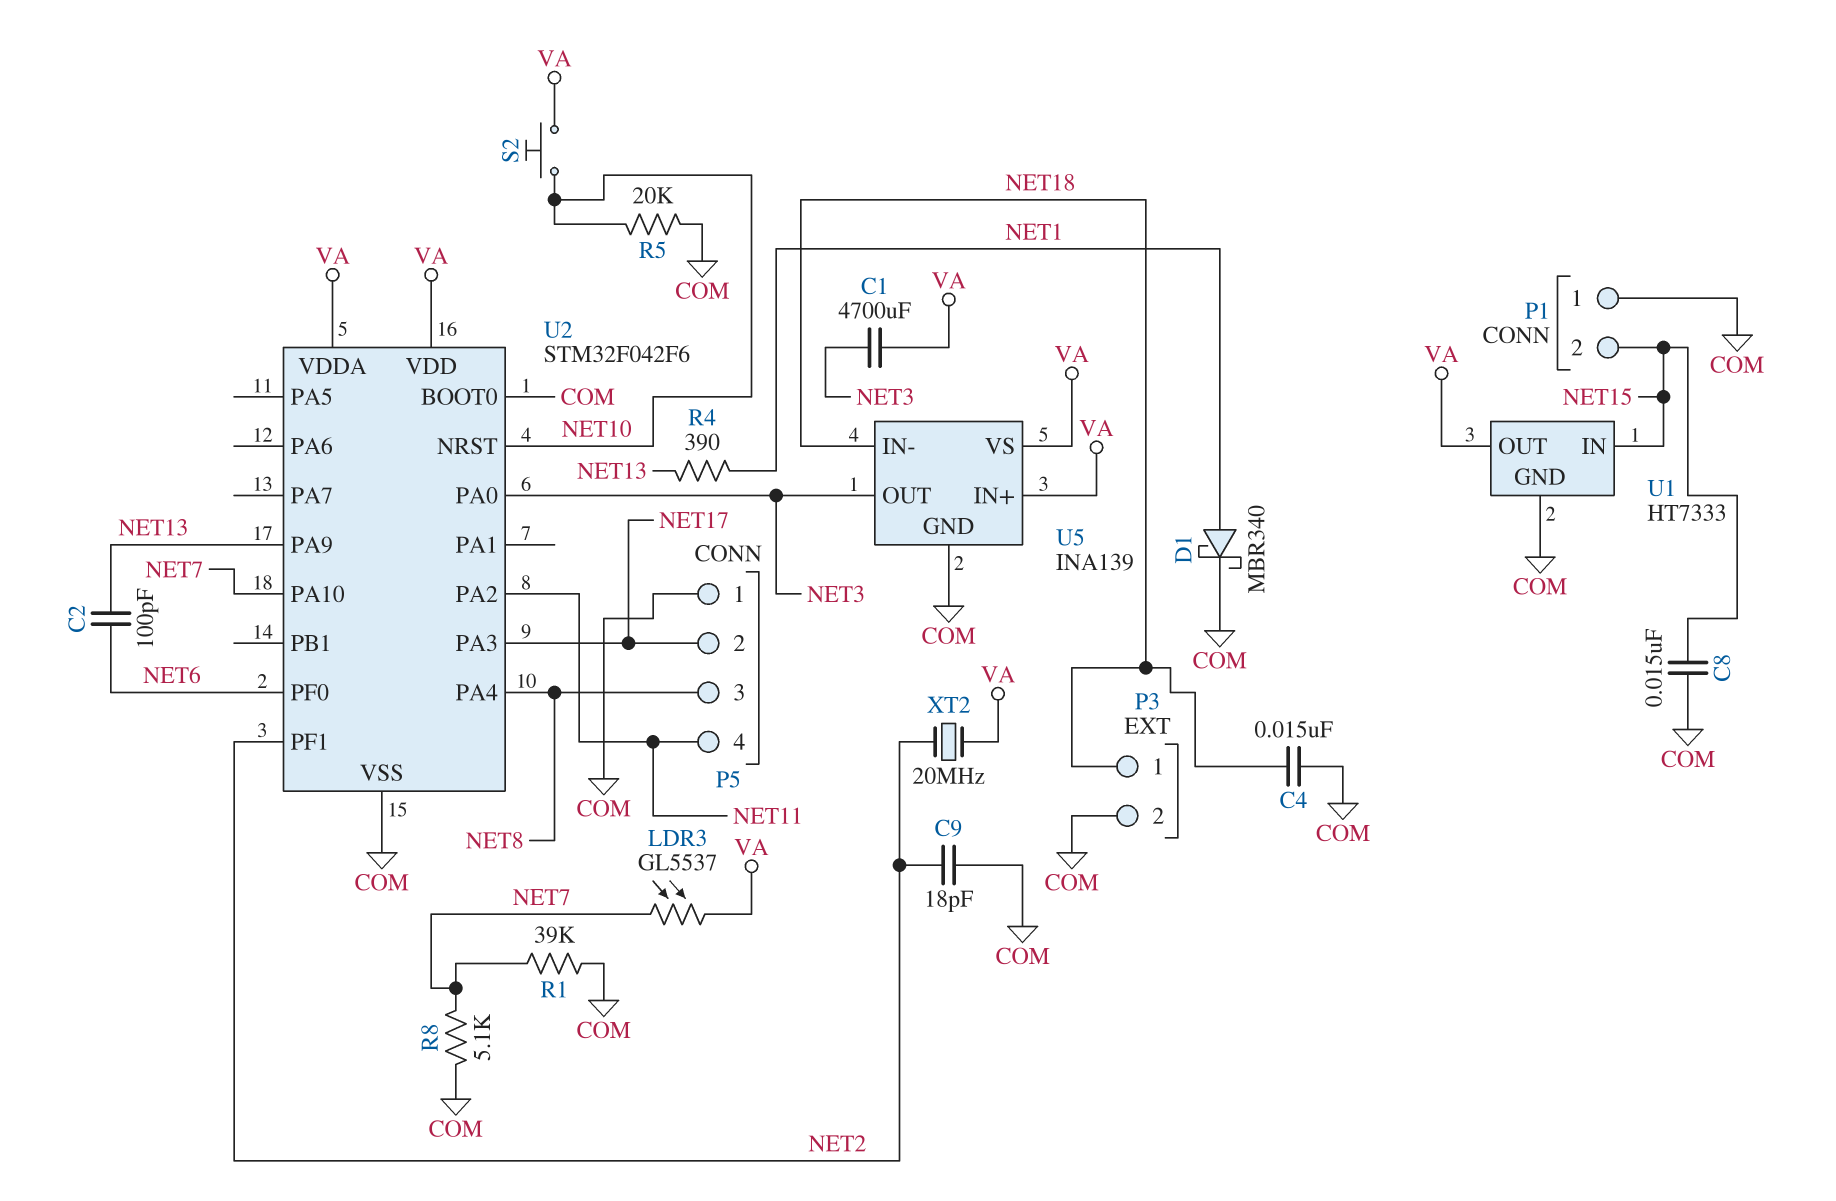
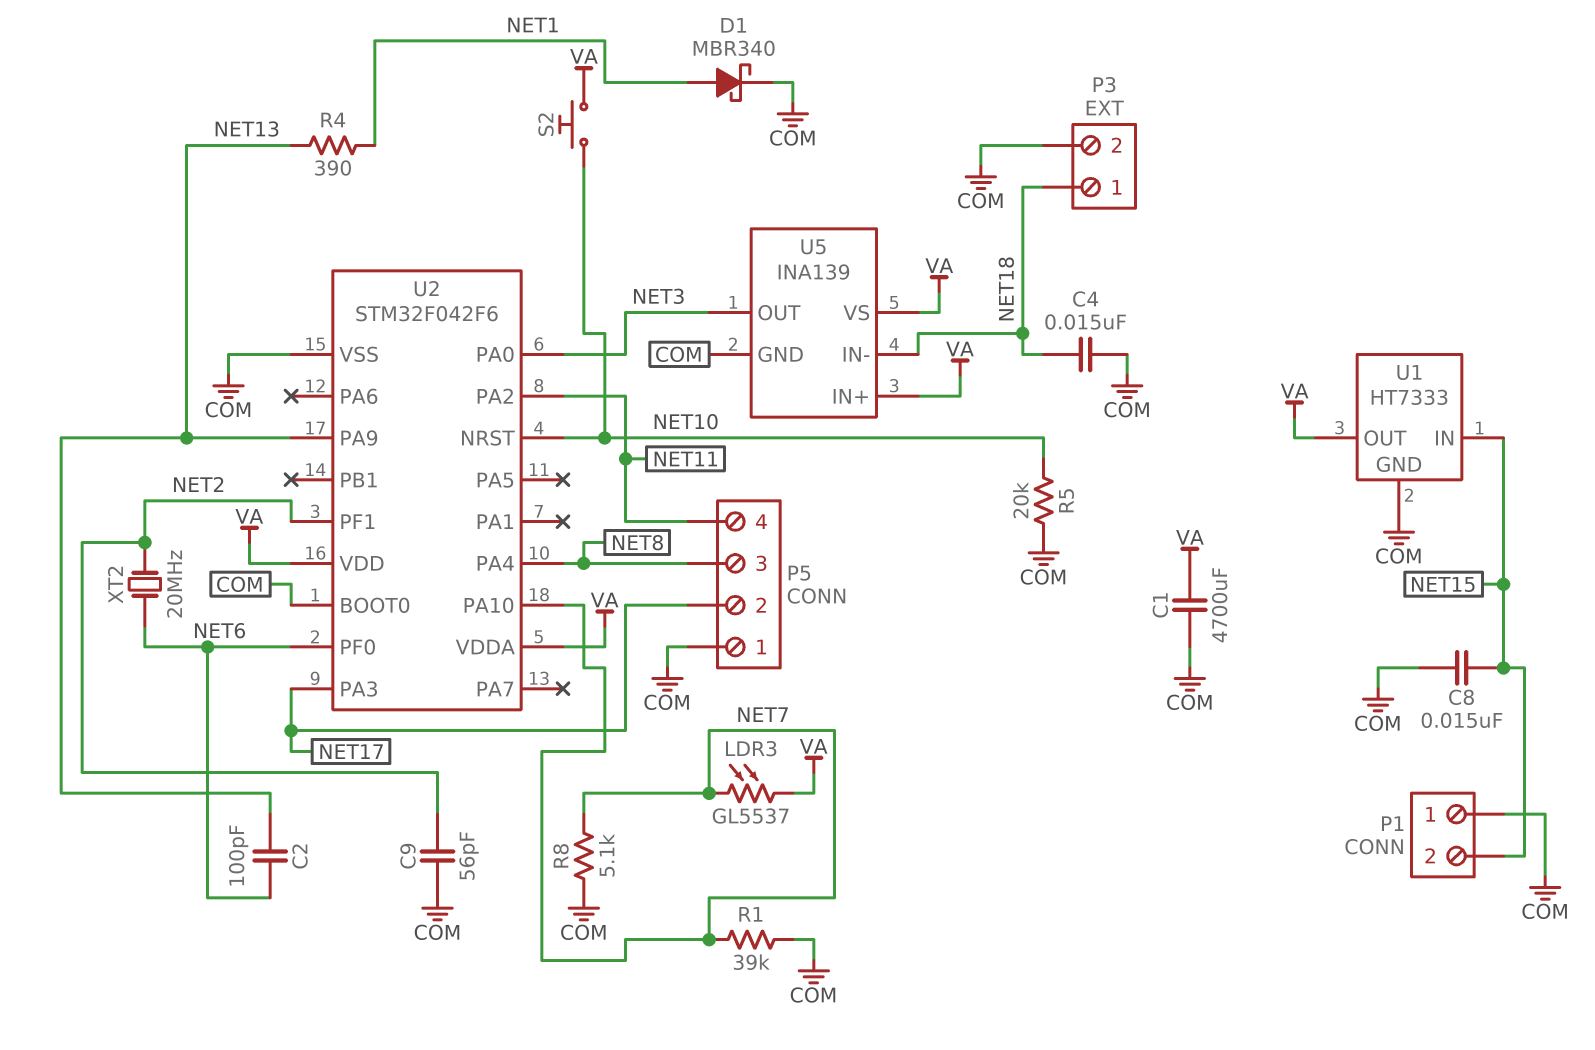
C1: 4700uF (NET3, VA) -> 4700uF (COM, VA)
C9: 18pF (COM, NET2) -> 56pF (COM, NET2)
XT2: 20MHz (NET2, VA) -> 20MHz (NET2, NET6)

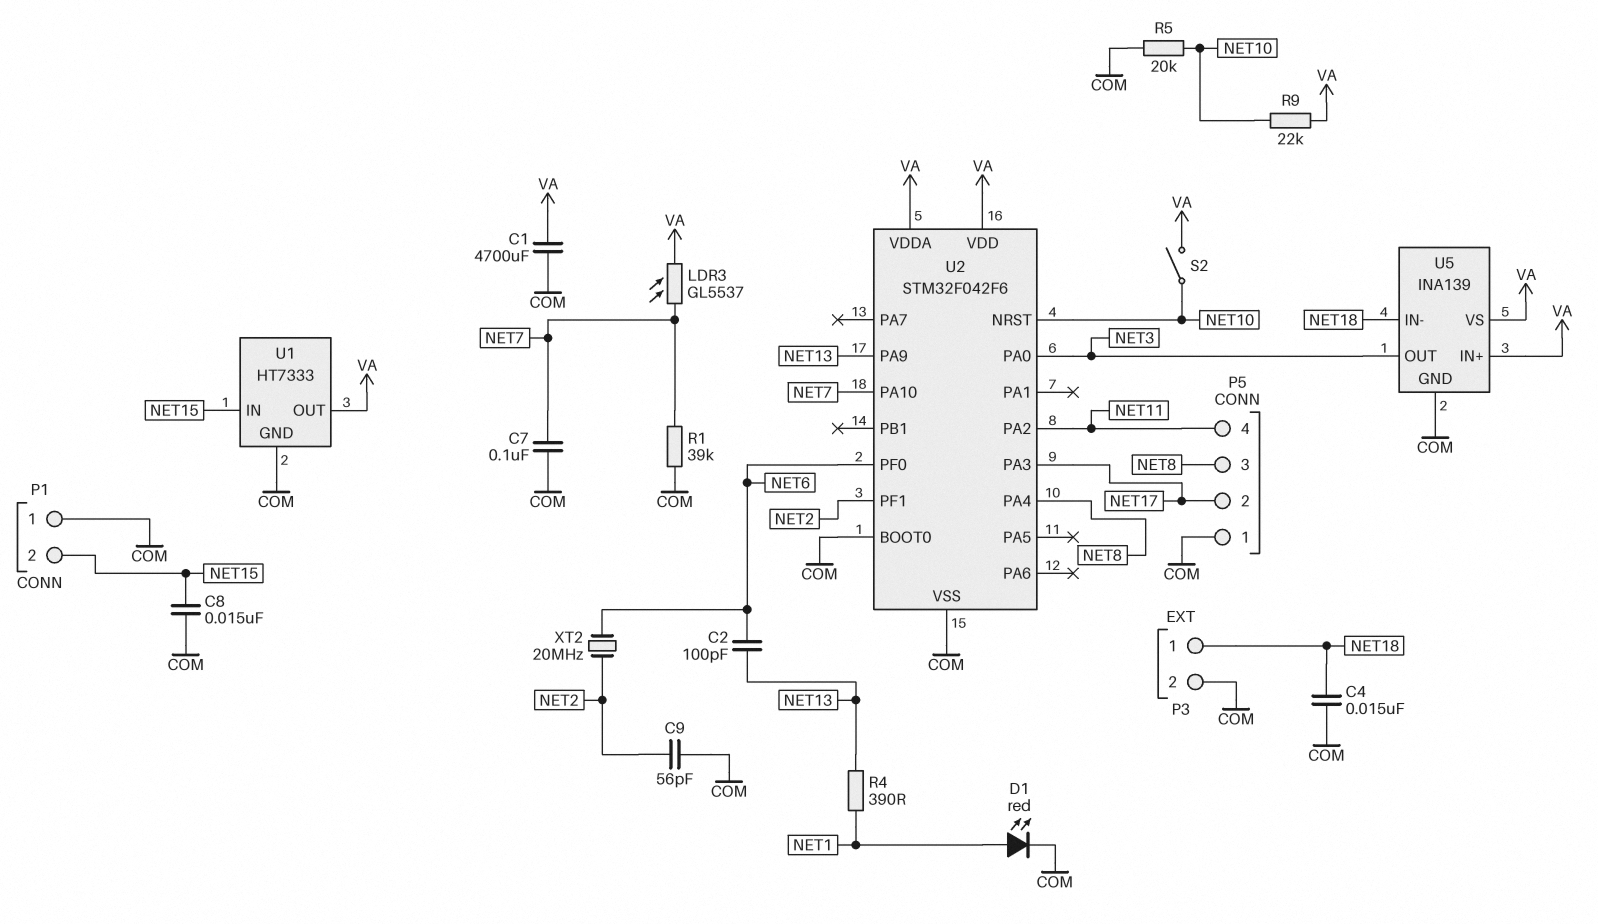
C7: none -> 100nF (COM, NET7)
D1: schottky MBR340 (A NET1, K COM) -> LED red (A NET1, K COM)
R8: 5.1k (COM, NET7) -> none
R9: none -> 22k (NET10, VA)
S2: button (NET10, VA) -> switch (NET10, VA)

